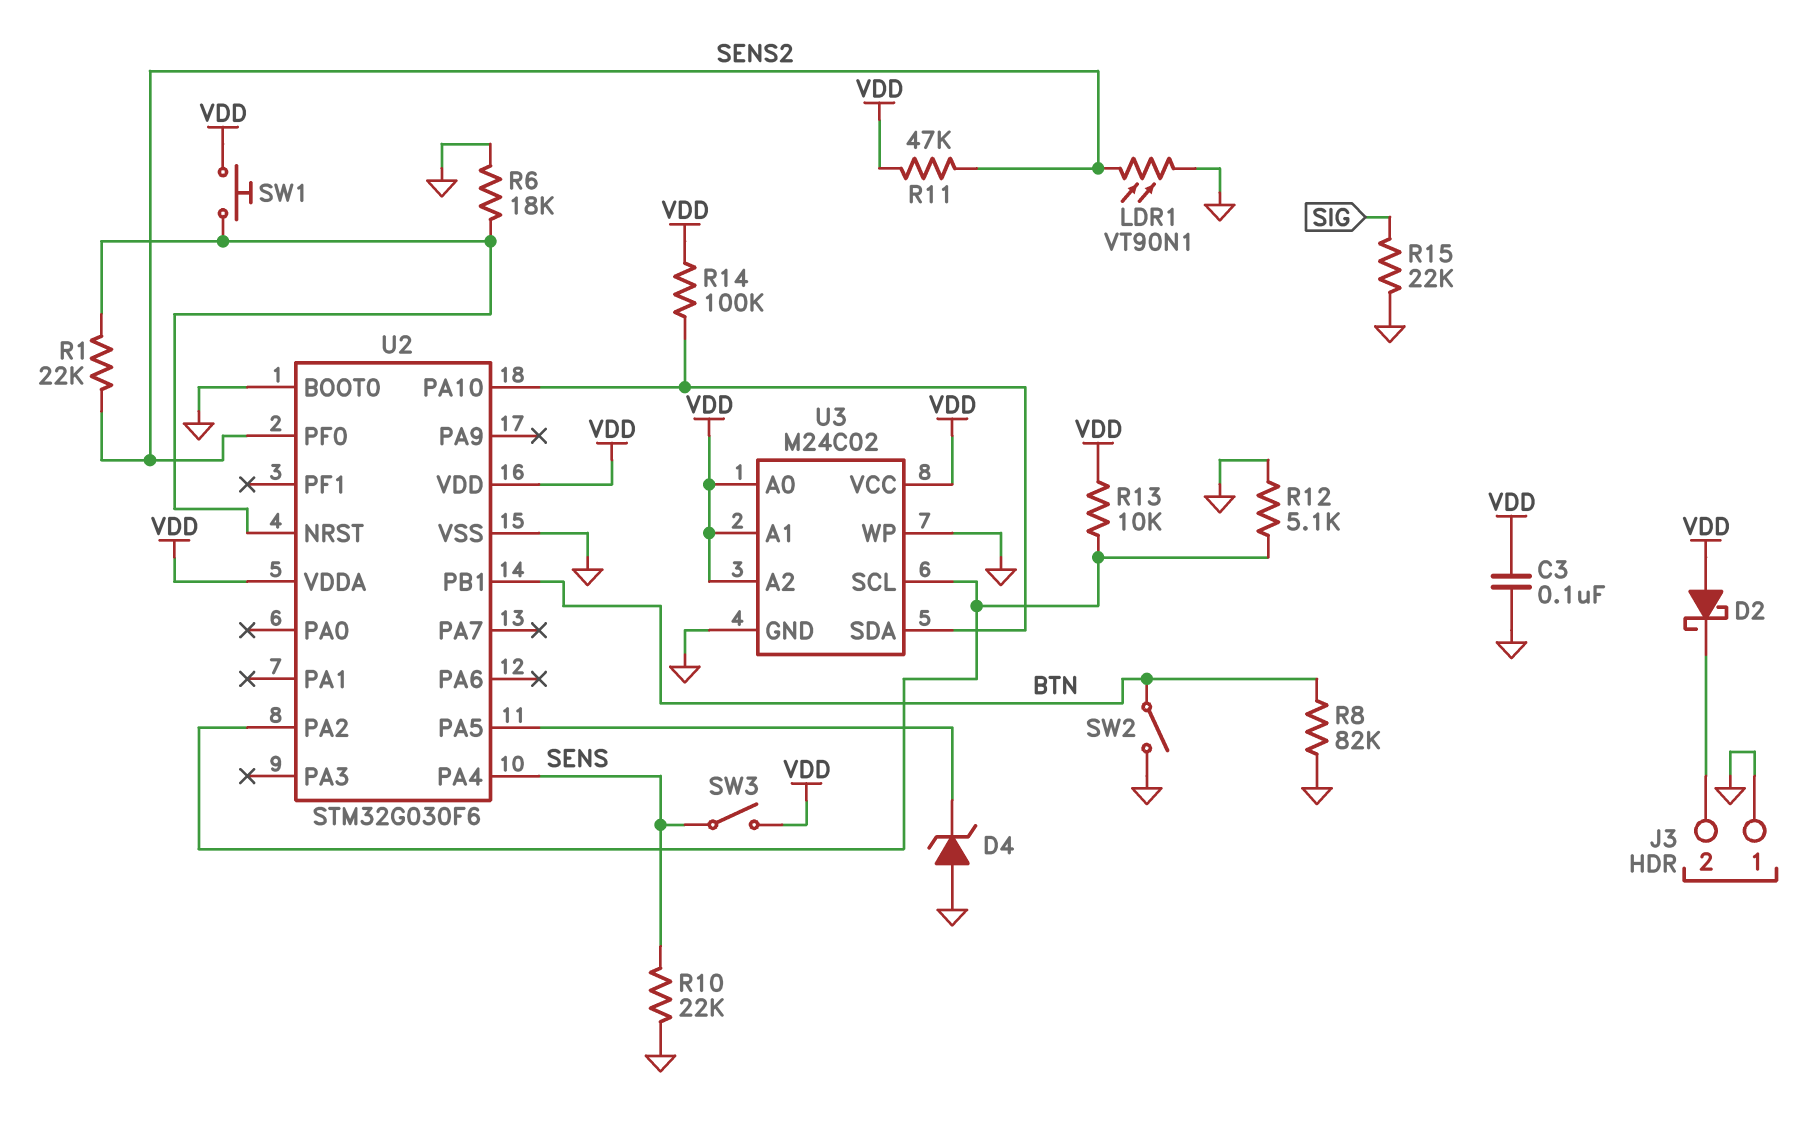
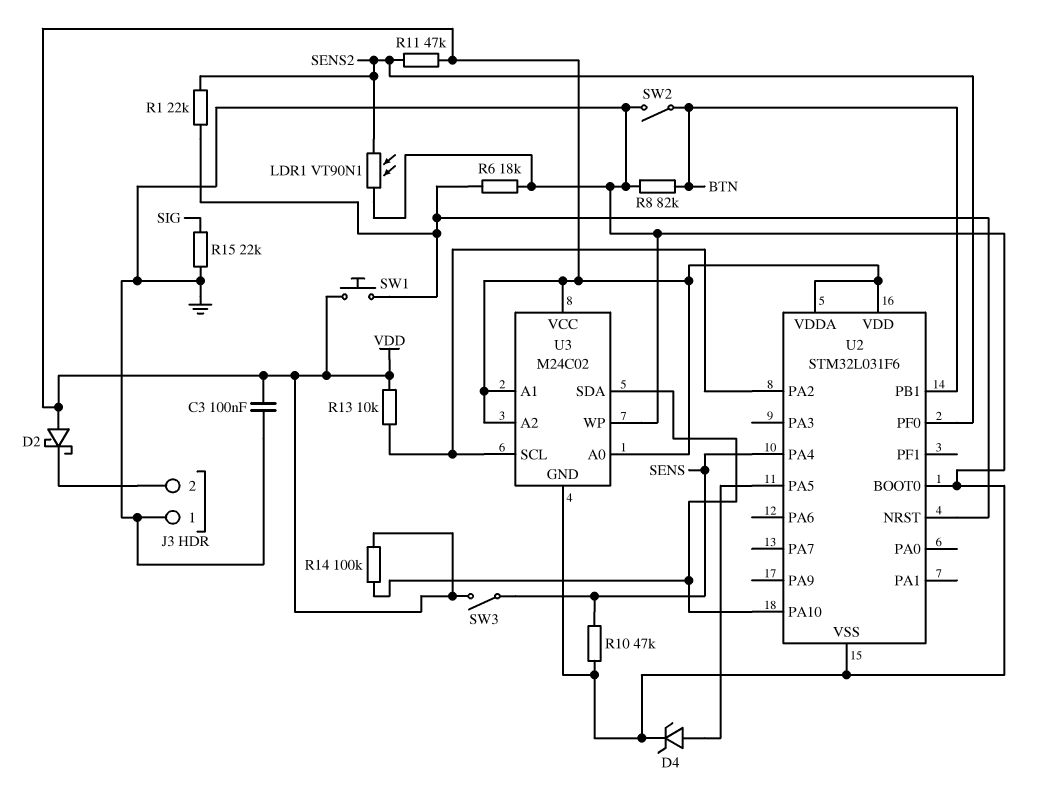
D4: zener (A GND, K U2/PA5) -> zener (A U2/PA5, K GND)
R10: 22k (GND, SENS) -> 47k (GND, SENS)
R12: 5.1k (GND, U2/PA2) -> none
U2: STM32G030F6 -> STM32L031F6

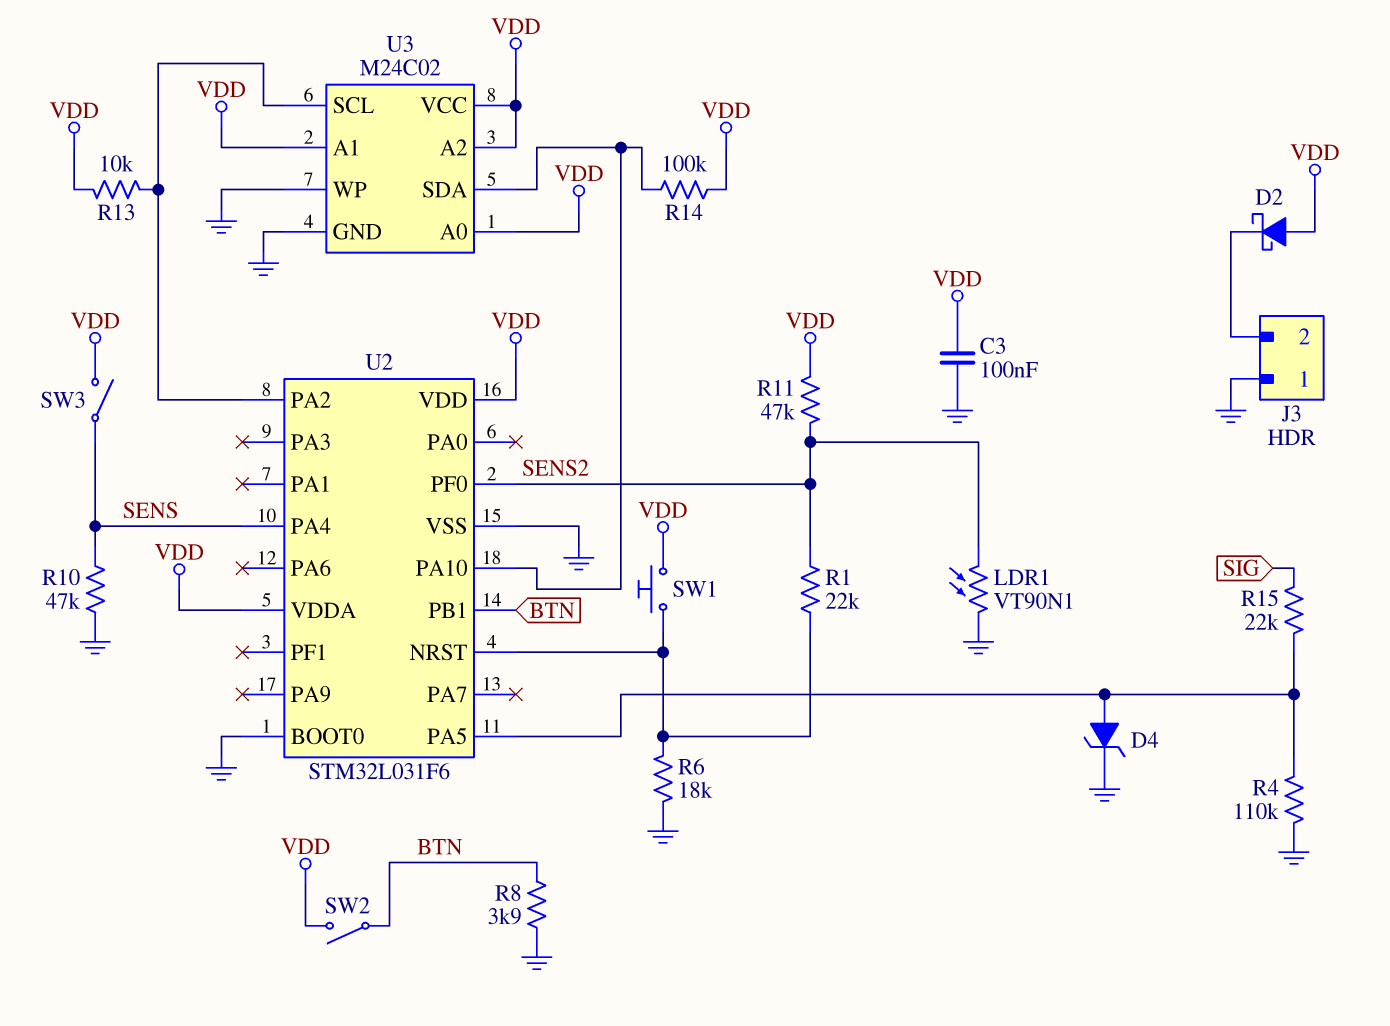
R4: none -> 110k (GND, U2/PA5)
R8: 82k (BTN, GND) -> 3.9k (BTN, GND)
R15: 22k (GND, SIG) -> 22k (SIG, U2/PA5)
SW2: switch (BTN, GND) -> switch (BTN, VDD)

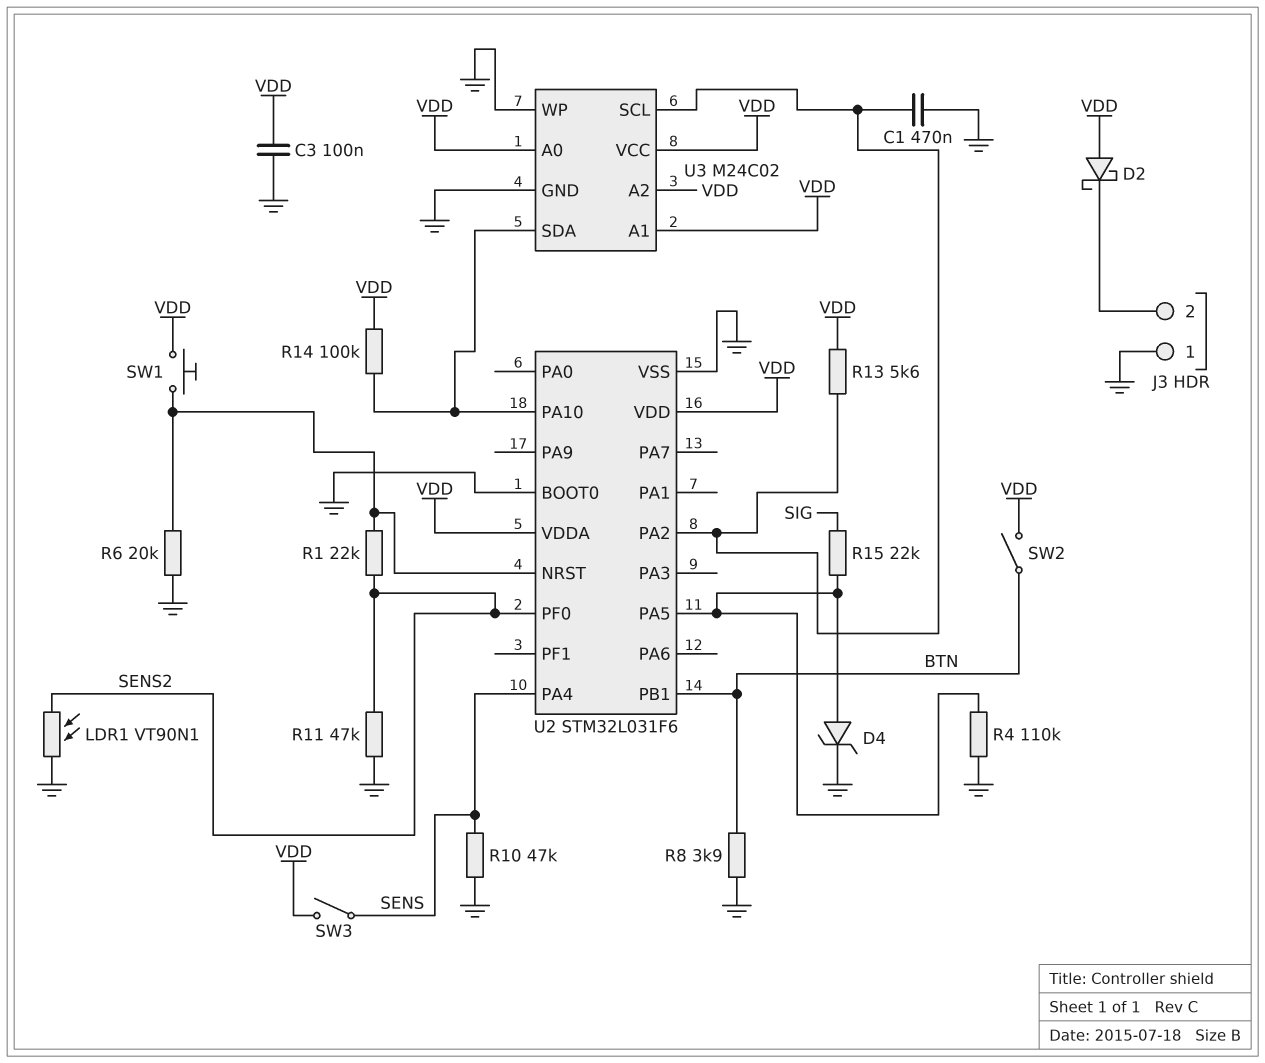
C1: none -> 470nF (GND, U2/PA2)
R6: 18k (GND, U2/NRST) -> 20k (GND, U2/NRST)
R11: 47k (SENS2, VDD) -> 47k (GND, SENS2)
R13: 10k (U2/PA2, VDD) -> 5.6k (U2/PA2, VDD)

